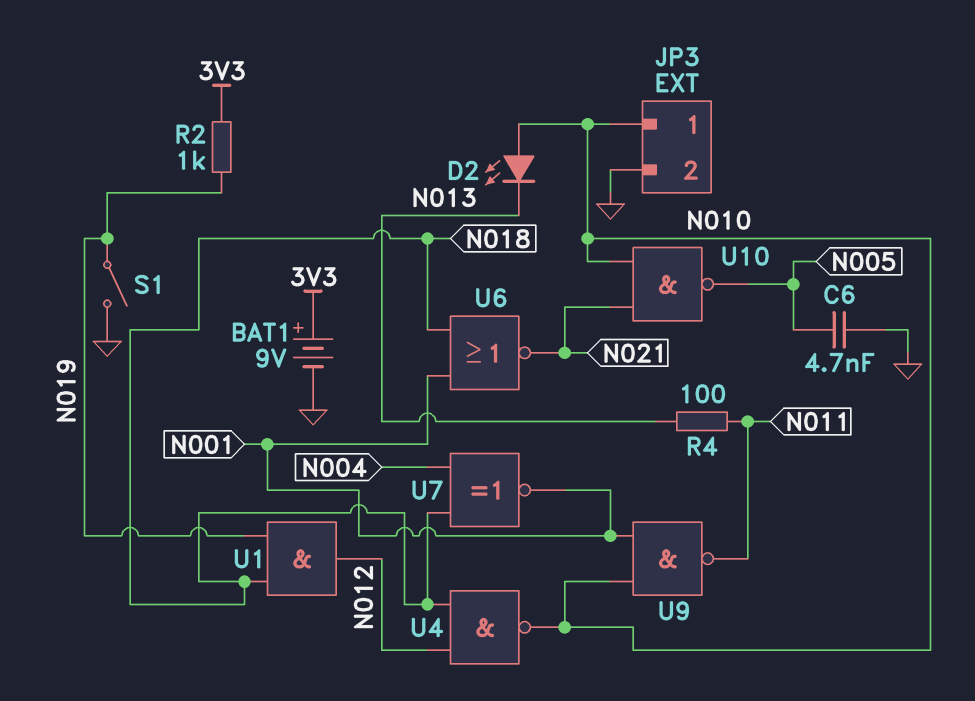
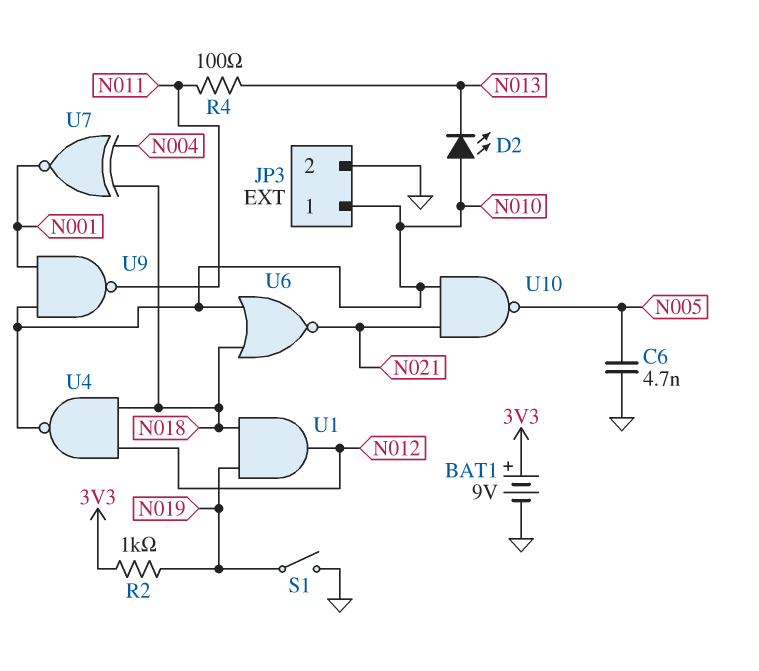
U6: NOR (in N001, in N018, out N021) -> NOR (in N010, in N018, out N021)

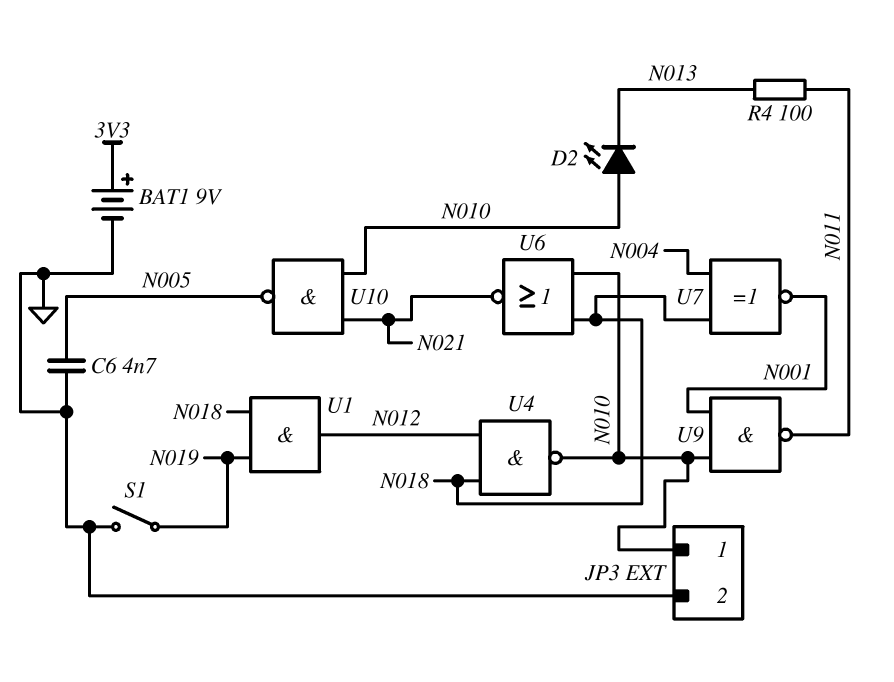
R2: 1k (3V3, N019) -> none

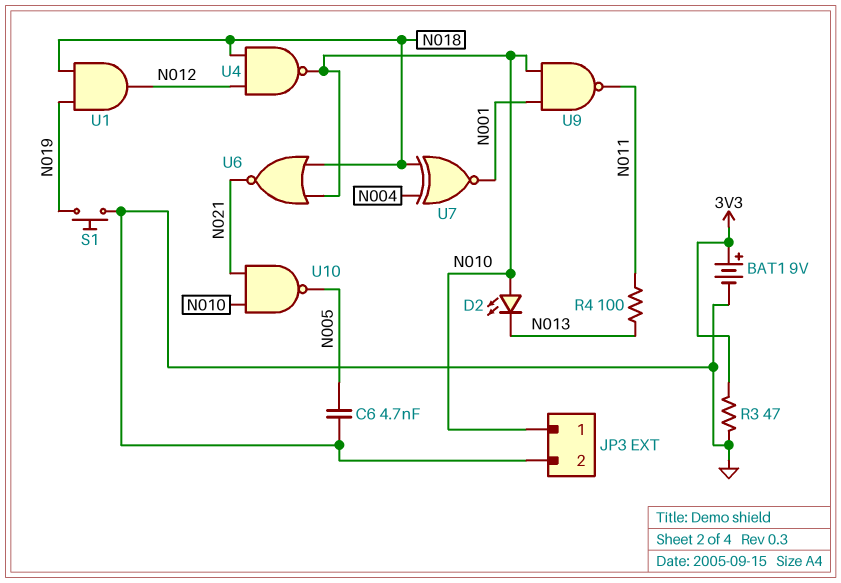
R3: none -> 47 (3V3, GND)
S1: switch (GND, N019) -> button (GND, N019)

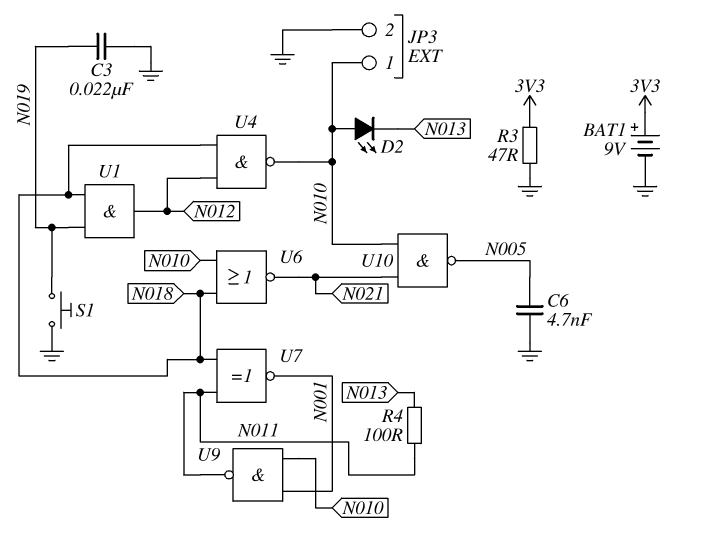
C3: none -> 22nF (GND, N019)
U7: XNOR (in N004, in N018, out N001) -> XNOR (in N011, in N018, out N001)

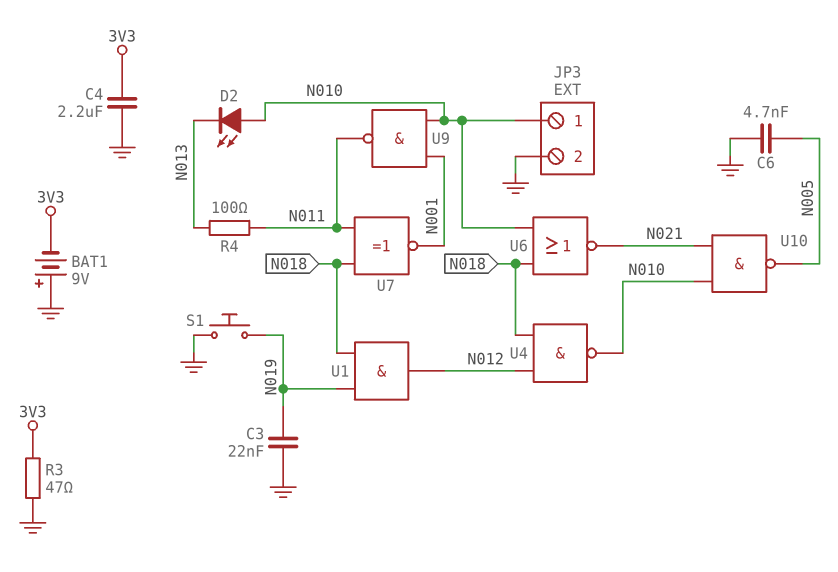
BAT1: 9V (plus 3V3, minus GND) -> 9V (plus GND, minus 3V3)
C4: none -> 2.2uF (3V3, GND)

